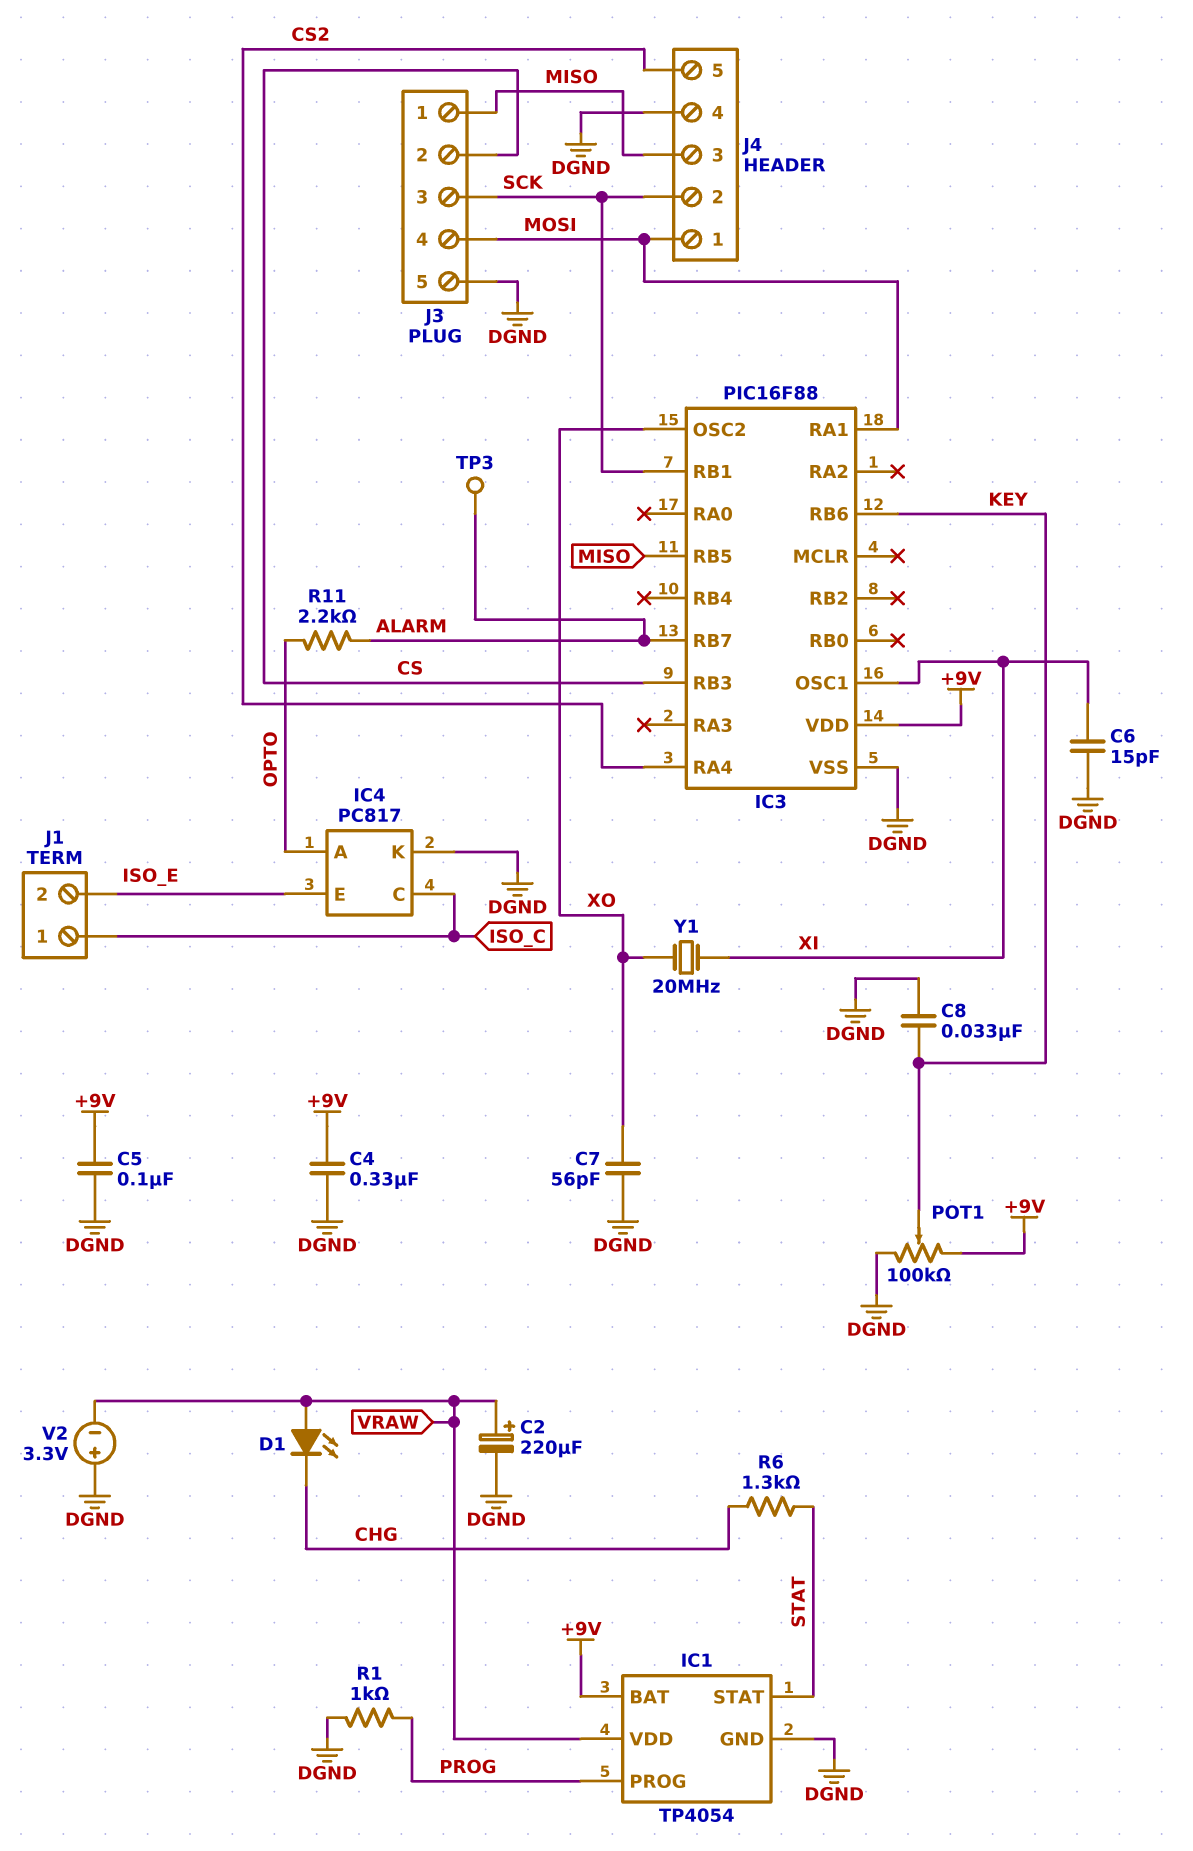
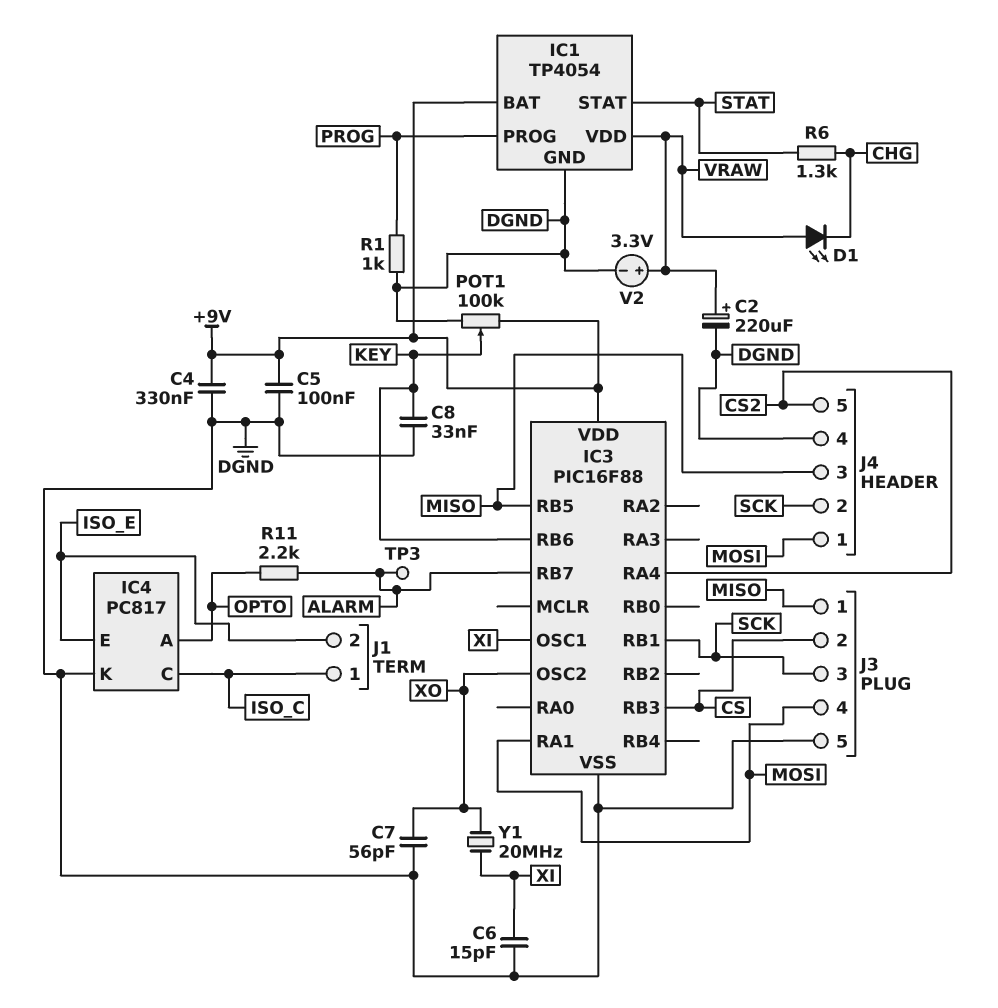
V2: 3.3V (plus DGND, minus VRAW) -> 3.3V (plus VRAW, minus DGND)

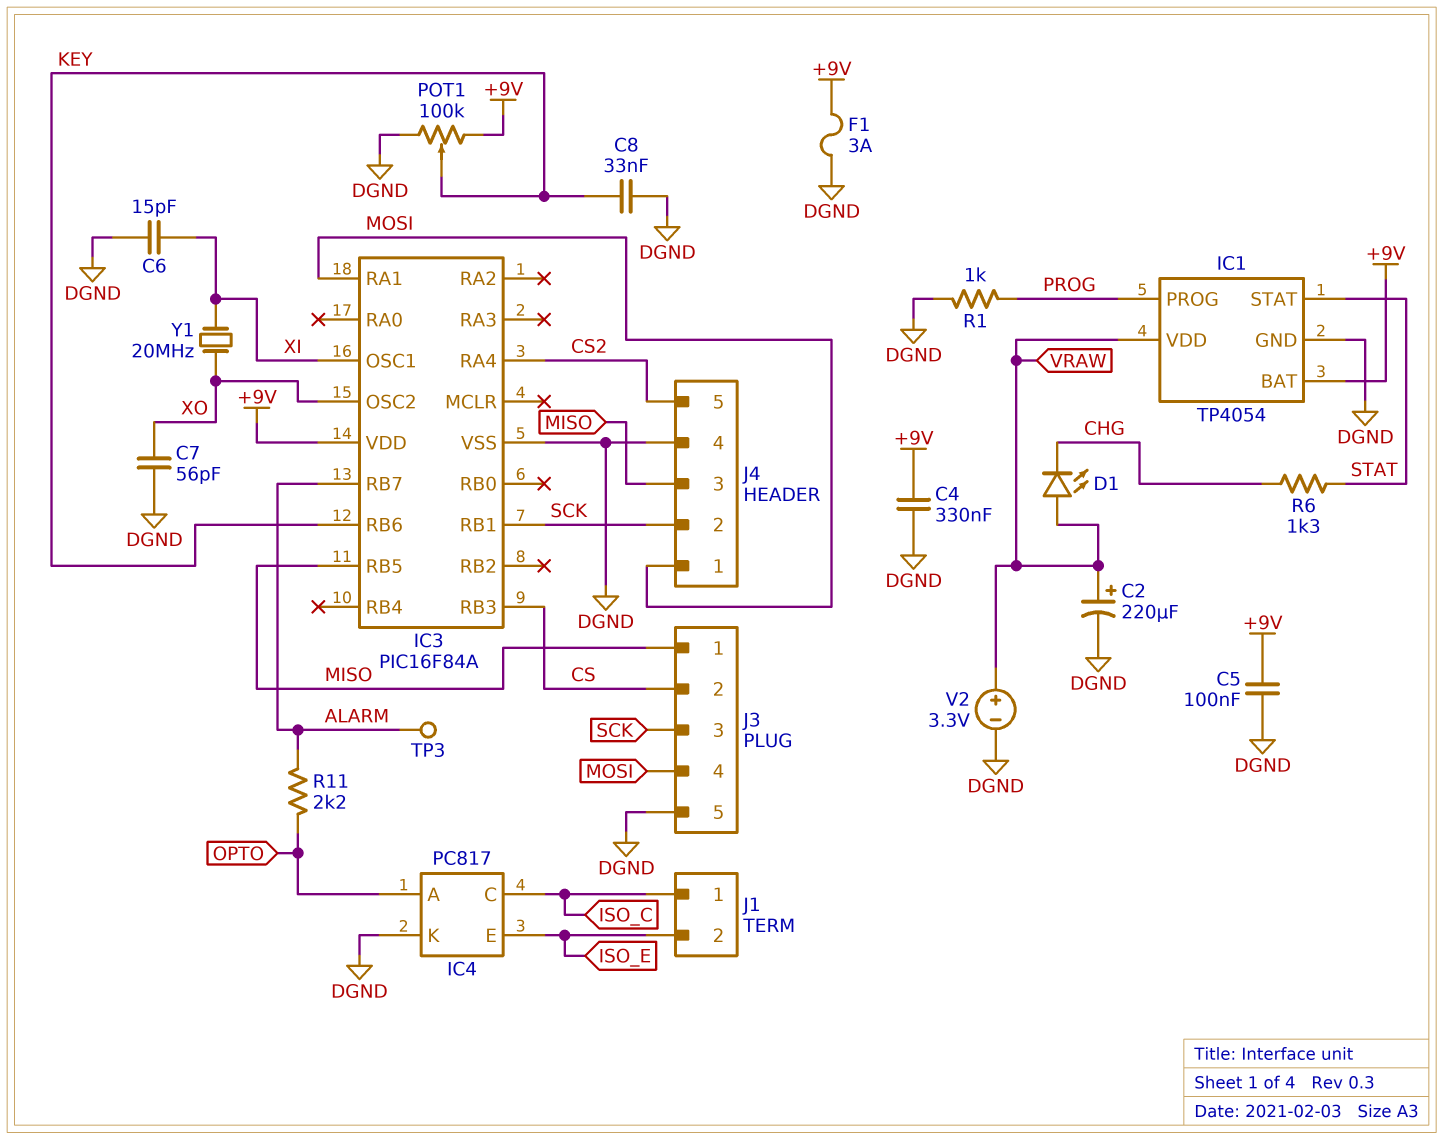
F1: none -> 3A (+9V, DGND)
IC3: PIC16F88 -> PIC16F84A

